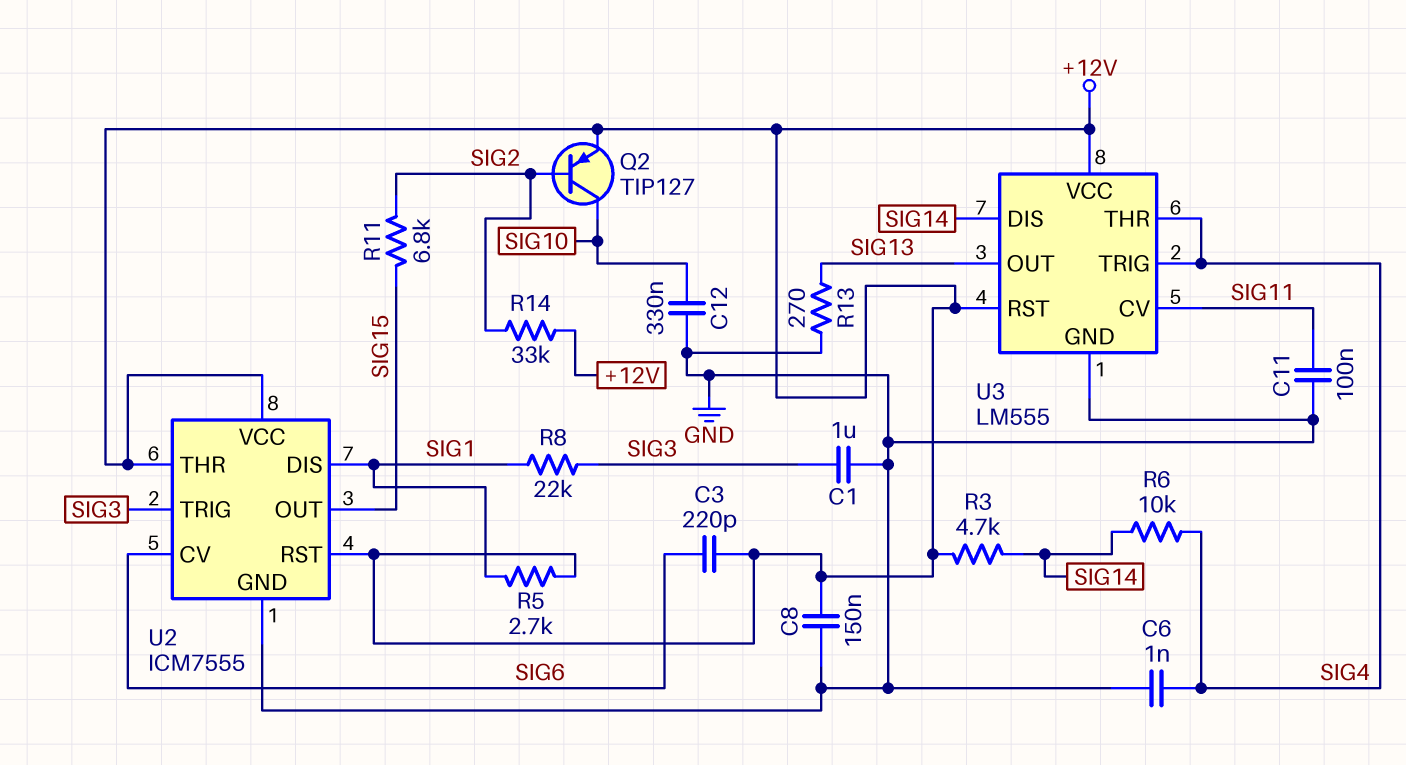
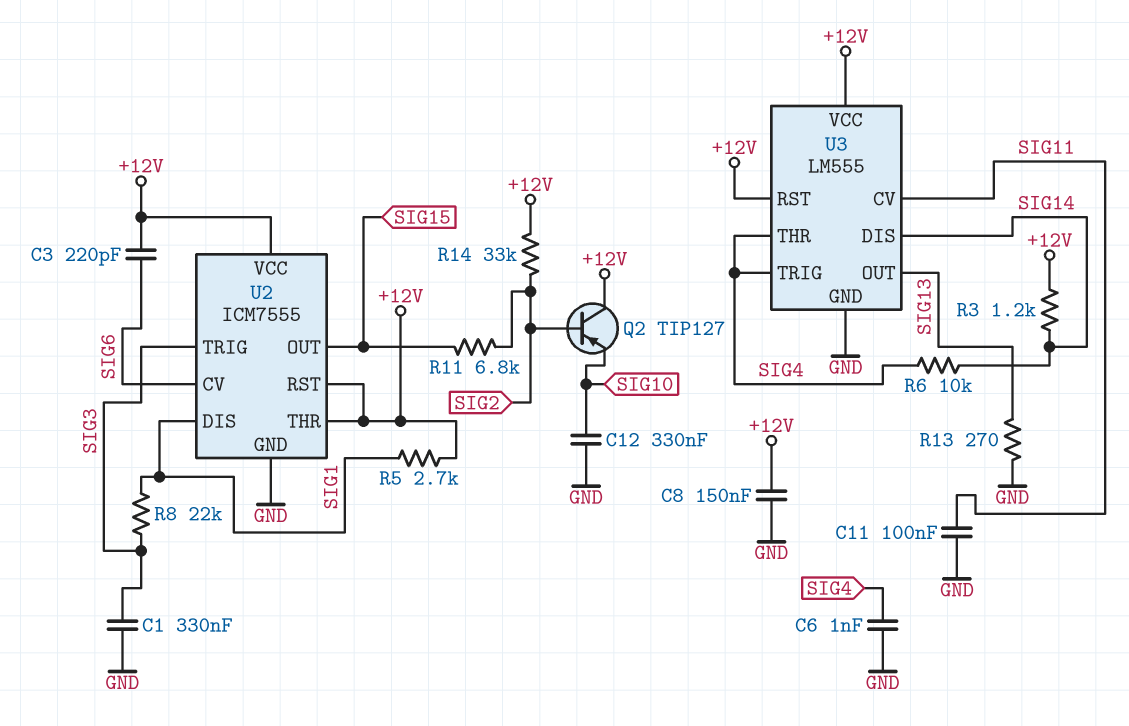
C1: 1uF (GND, SIG3) -> 330nF (GND, SIG3)
Q2: PNP TIP127 (B SIG2, C SIG10, E +12V) -> PNP TIP127 (B SIG2, C +12V, E SIG10)
R3: 4.7k (+12V, SIG14) -> 1.2k (+12V, SIG14)

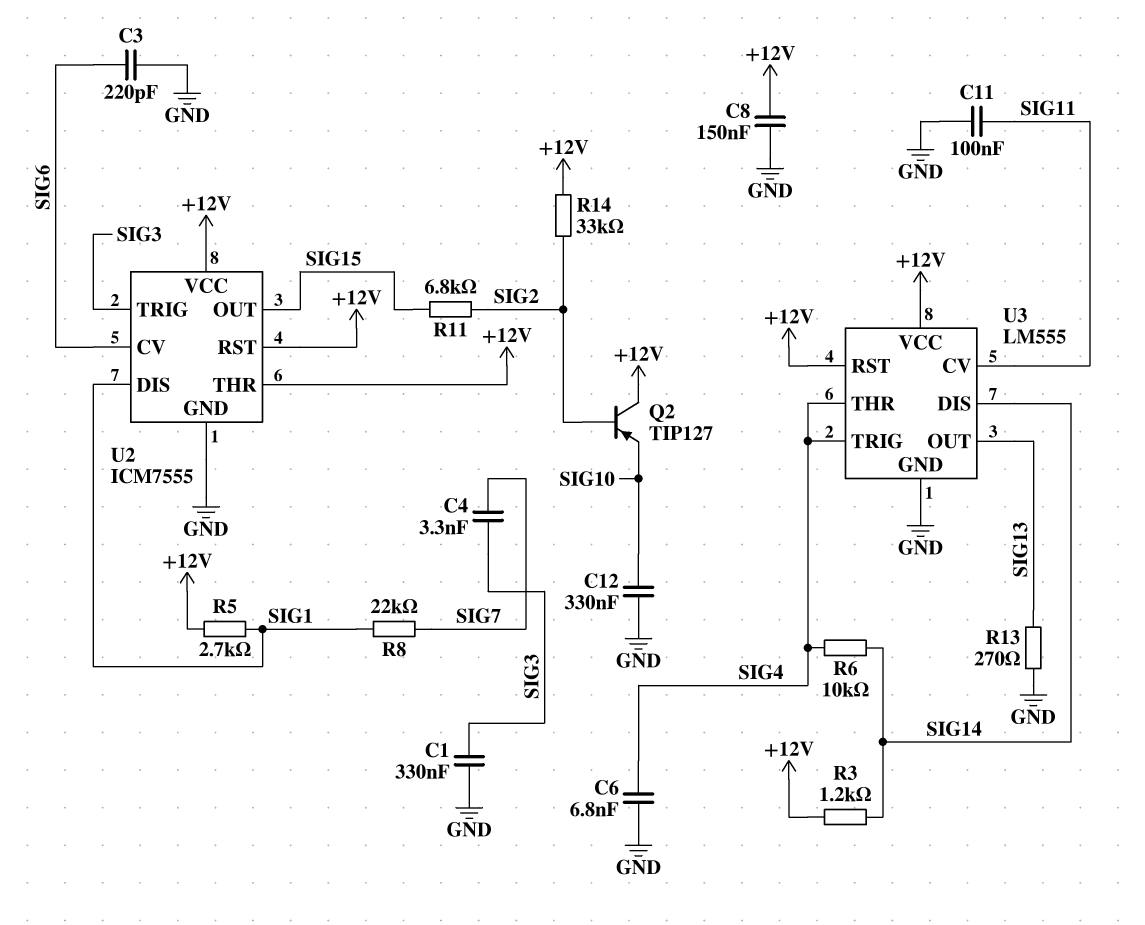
C3: 220pF (+12V, SIG6) -> 220pF (GND, SIG6)
C4: none -> 3.3nF (SIG3, SIG7)
C6: 1nF (GND, SIG4) -> 6.8nF (GND, SIG4)
R8: 22k (SIG1, SIG3) -> 22k (SIG1, SIG7)

